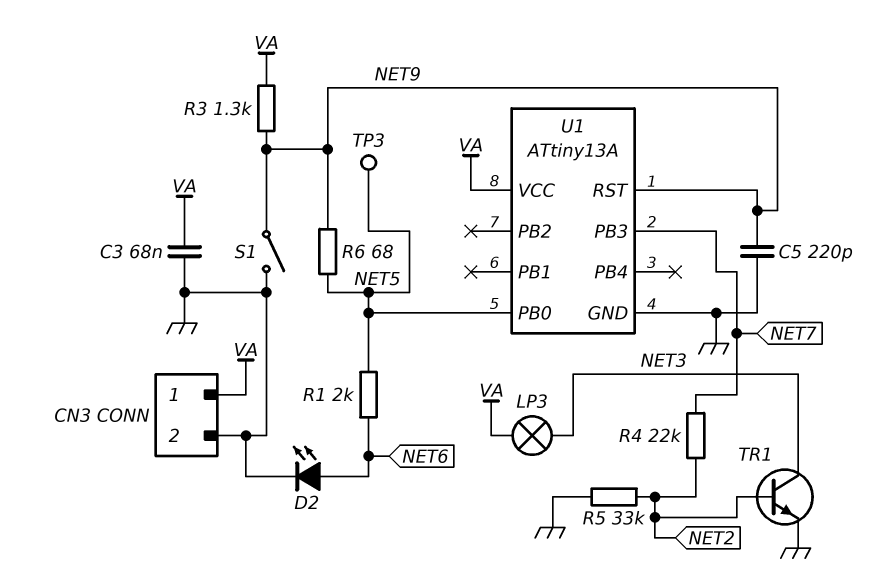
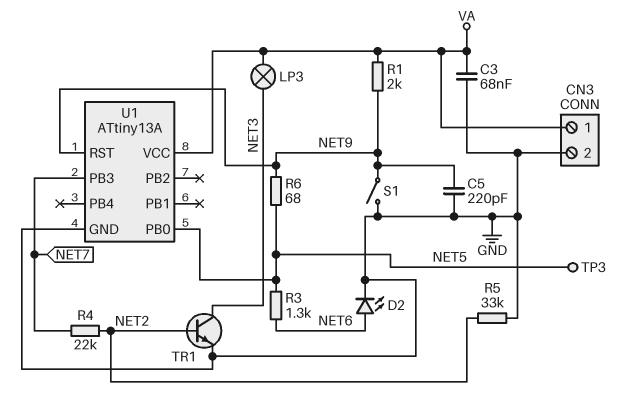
R1: 2k (NET5, NET6) -> 2k (NET9, VA)
R3: 1.3k (NET9, VA) -> 1.3k (NET5, NET6)

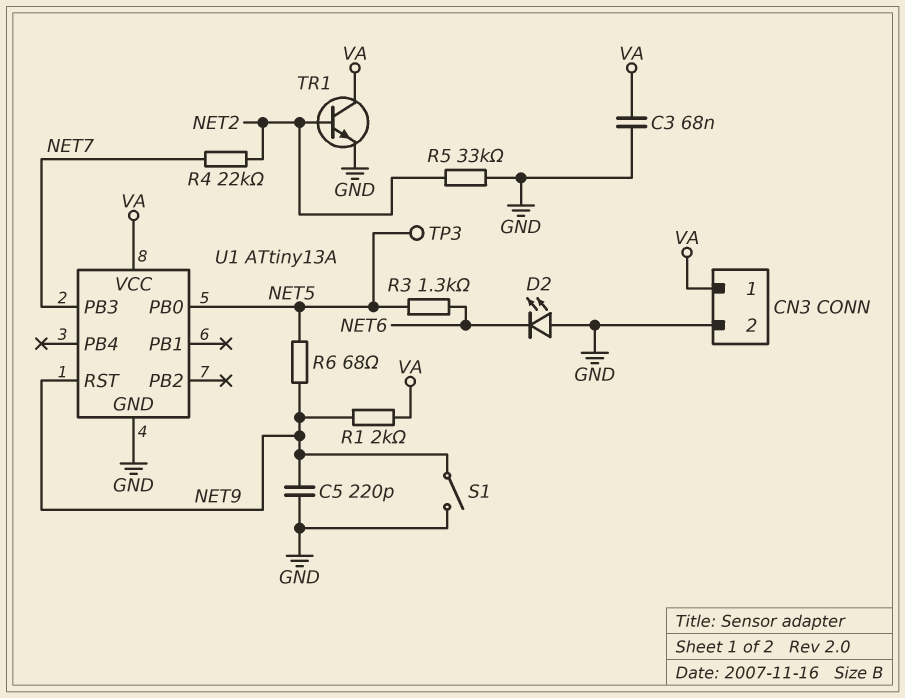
D2: LED (A NET6, K GND) -> LED (A GND, K NET6)
LP3: lamp (NET3, VA) -> none
TR1: NPN (B NET2, C NET3, E GND) -> NPN (B NET2, C VA, E GND)

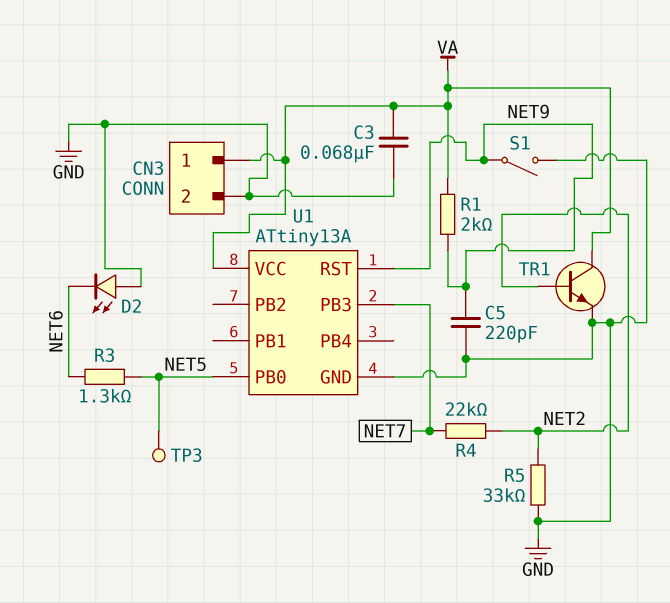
R6: 68 (NET5, NET9) -> none

